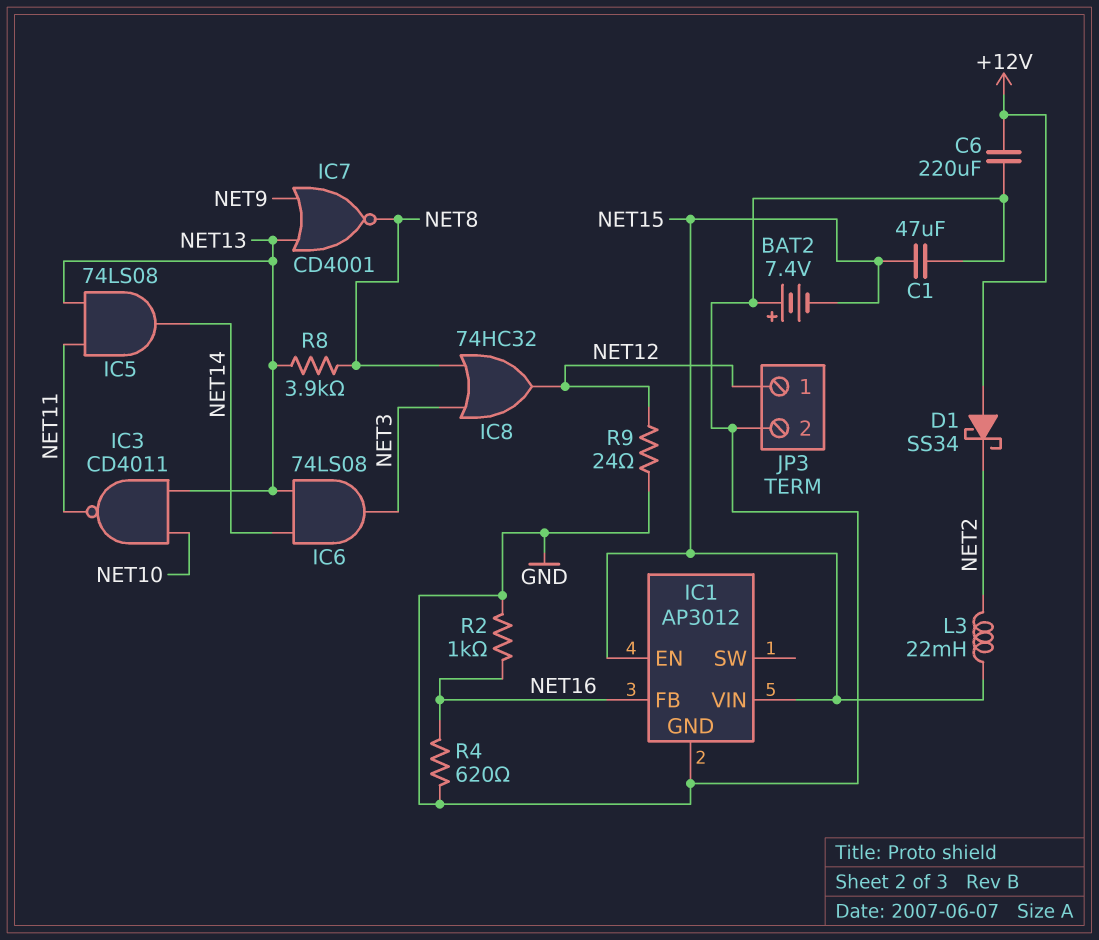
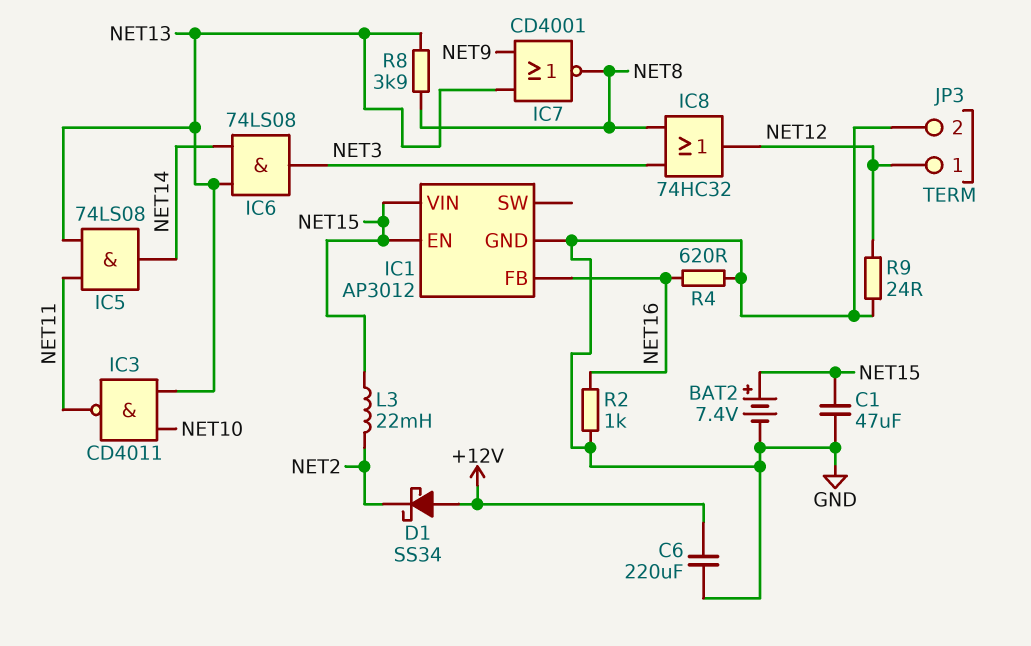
BAT2: 7.4V (plus GND, minus NET15) -> 7.4V (plus NET15, minus GND)

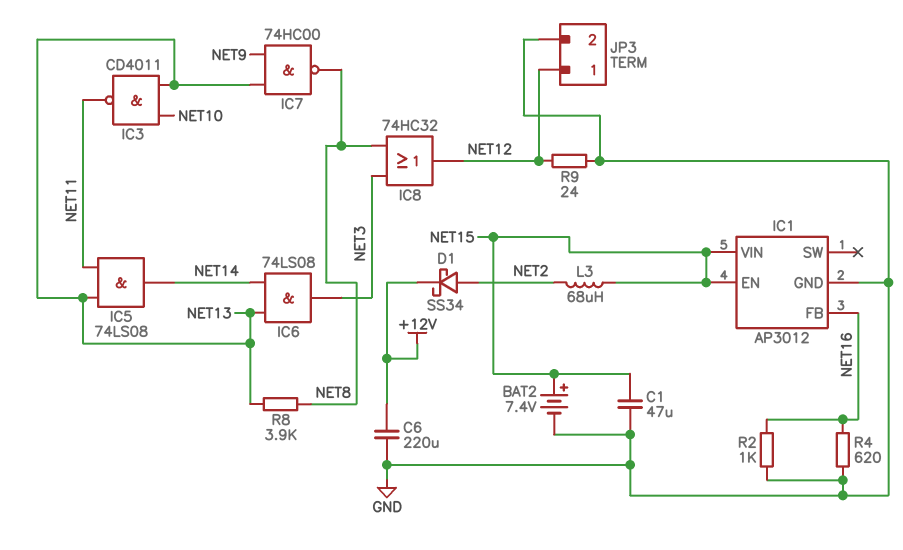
D1: schottky SS34 (A +12V, K NET2) -> schottky SS34 (A NET2, K +12V)
IC7: NOR CD4001 (in NET9, in NET13, out NET8) -> NAND 74HC00 (in NET9, in NET13, out NET8)
L3: 22mH (NET2, NET15) -> 68uH (NET2, NET15)

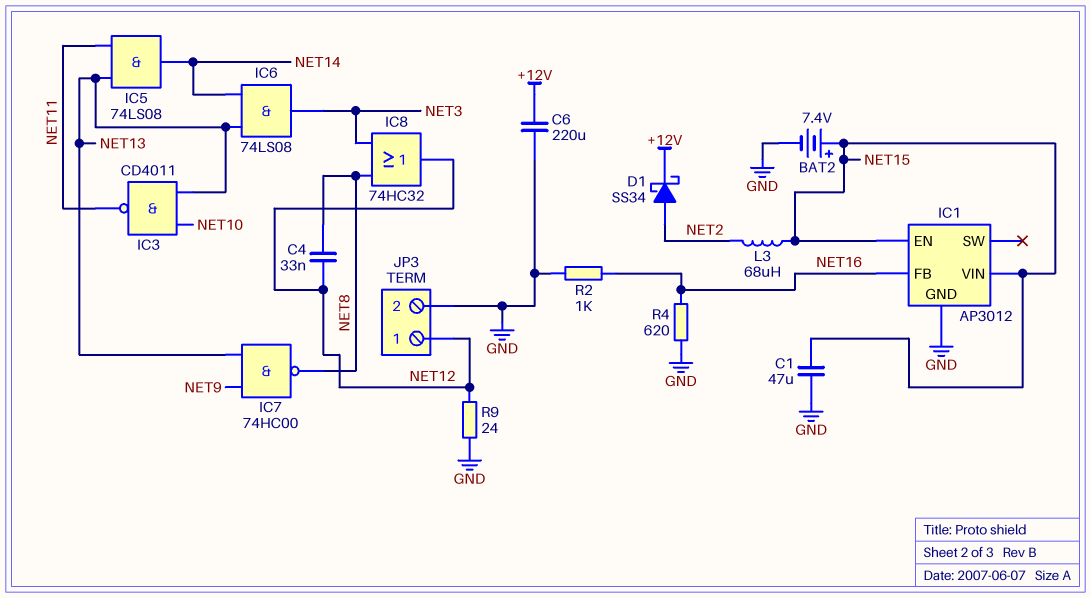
C4: none -> 33nF (NET8, NET12)
R8: 3.9k (NET8, NET13) -> none

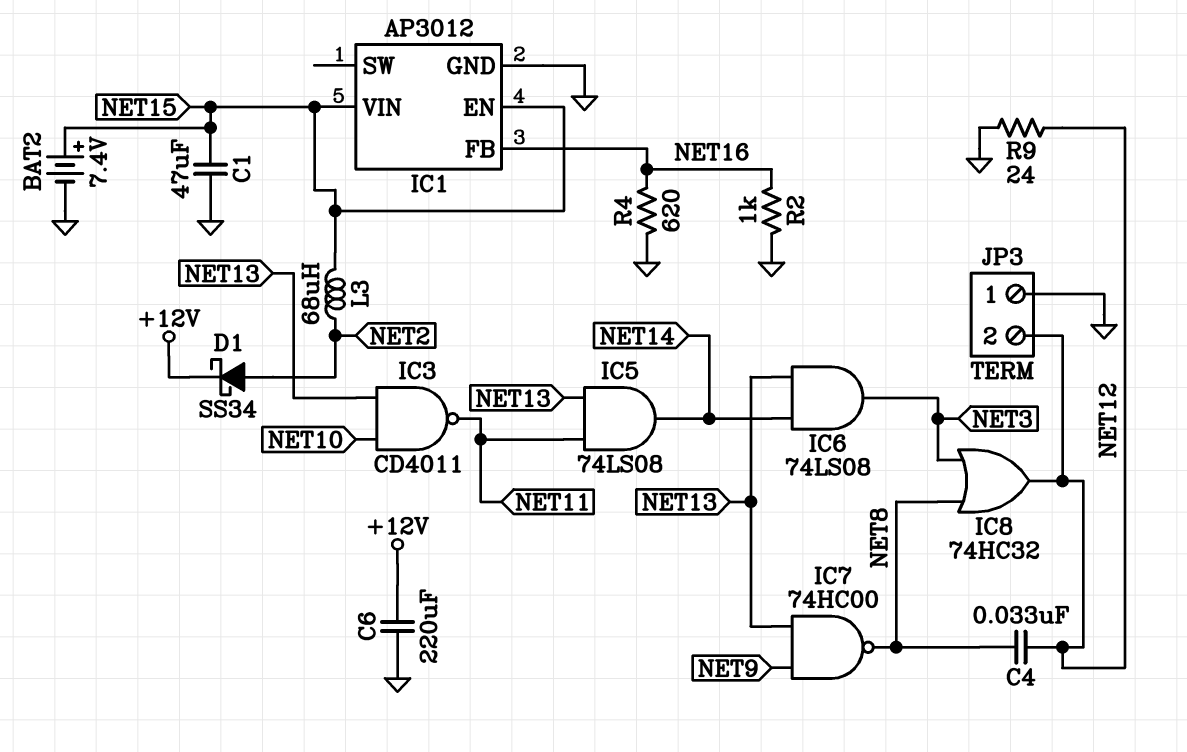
JP3 pin 1: NET12 -> GND
JP3 pin 2: GND -> NET12

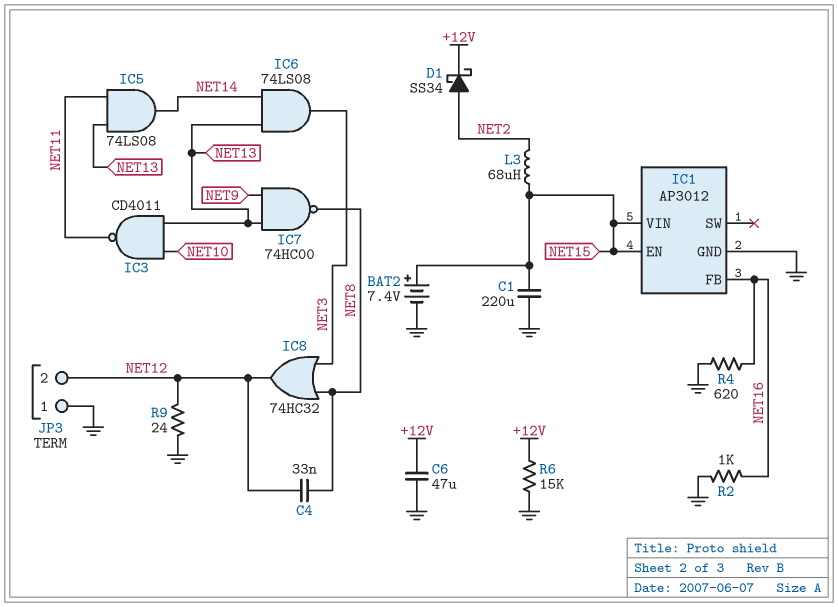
C1: 47uF (GND, NET15) -> 220uF (GND, NET15)
C6: 220uF (+12V, GND) -> 47uF (+12V, GND)
R6: none -> 15k (+12V, GND)

